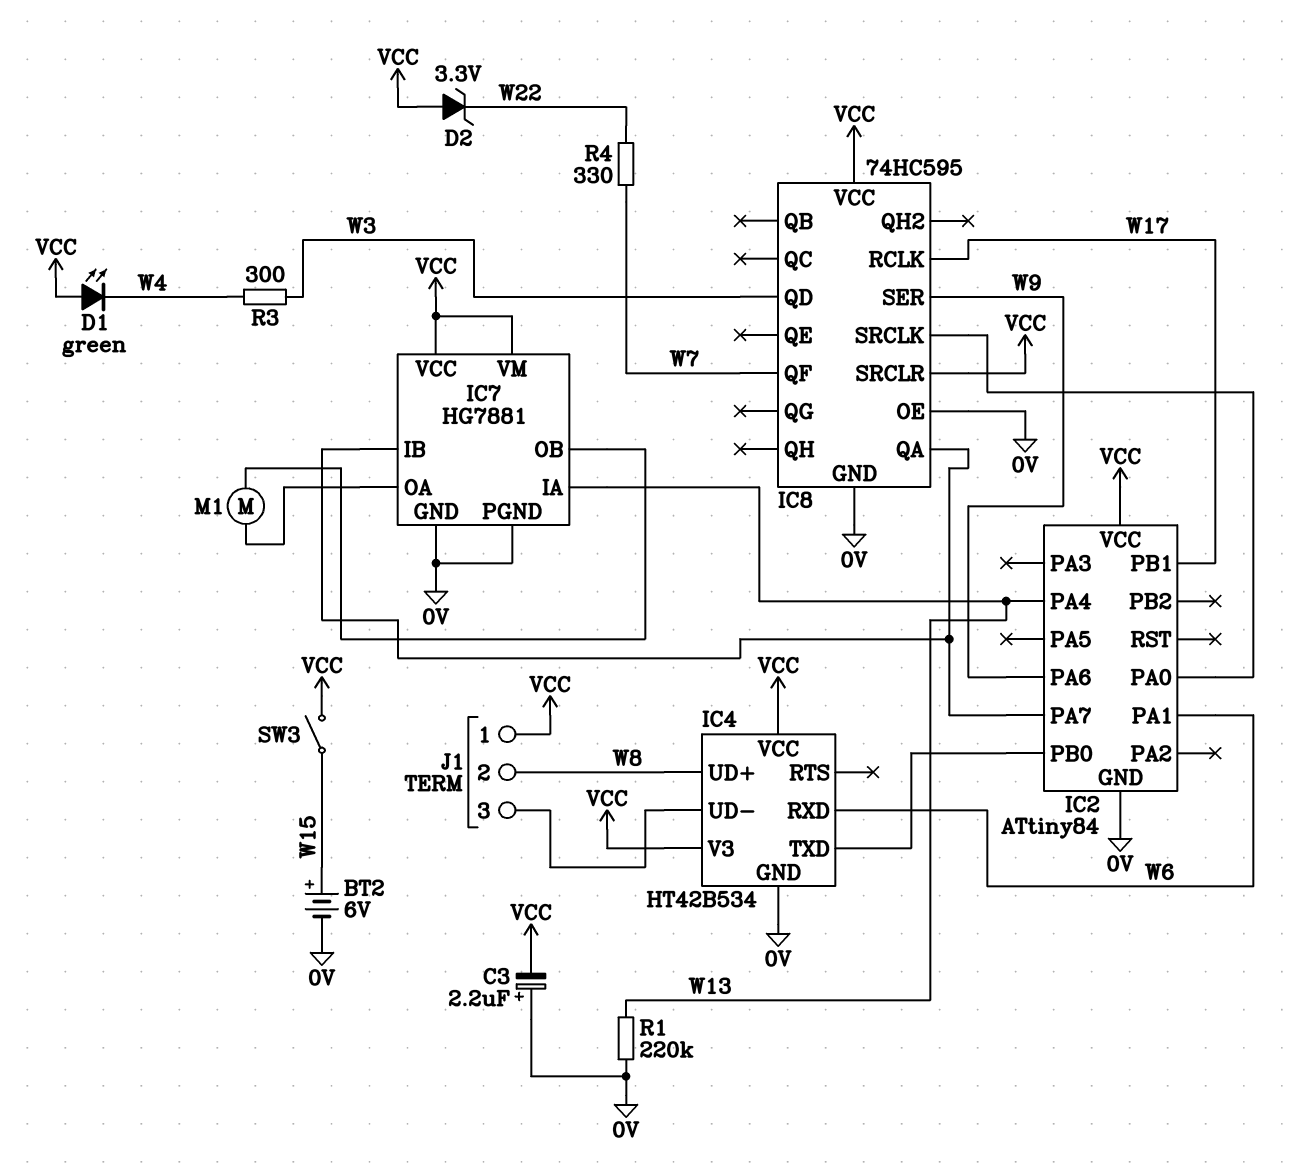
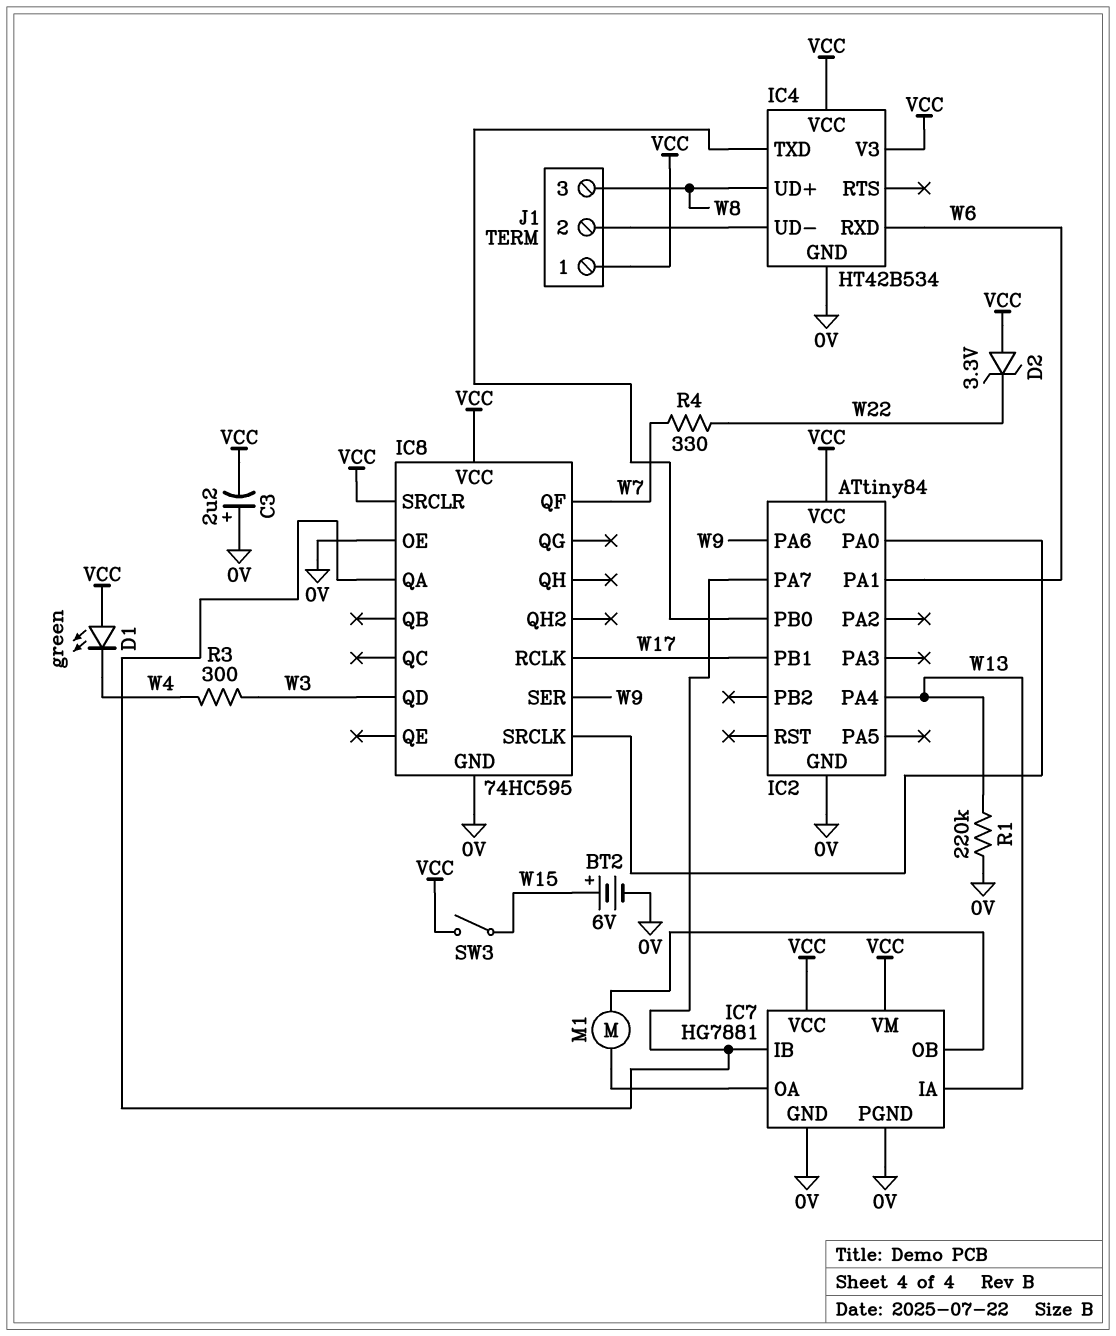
J1 pin 2: W8 -> IC4/UD-
J1 pin 3: IC4/UD- -> W8

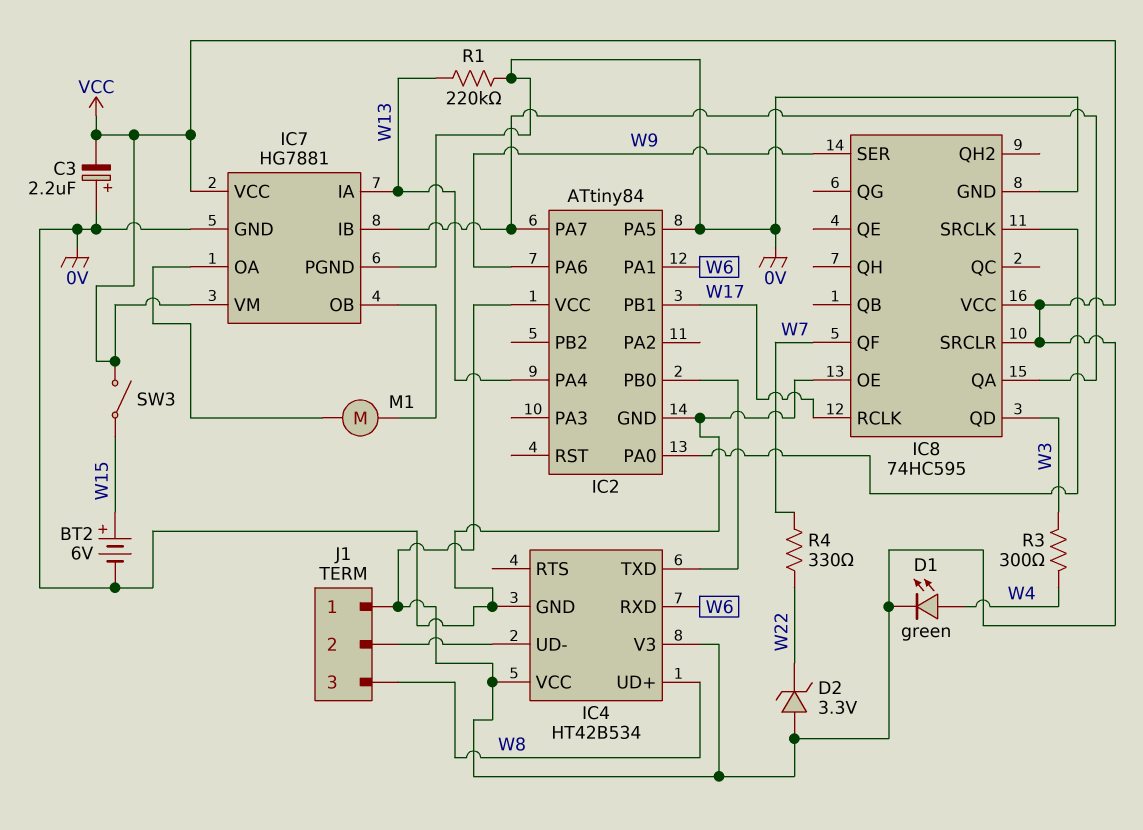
D1: LED green (A VCC, K W4) -> LED green (A W4, K VCC)
IC2 pin PA5: none -> 0V

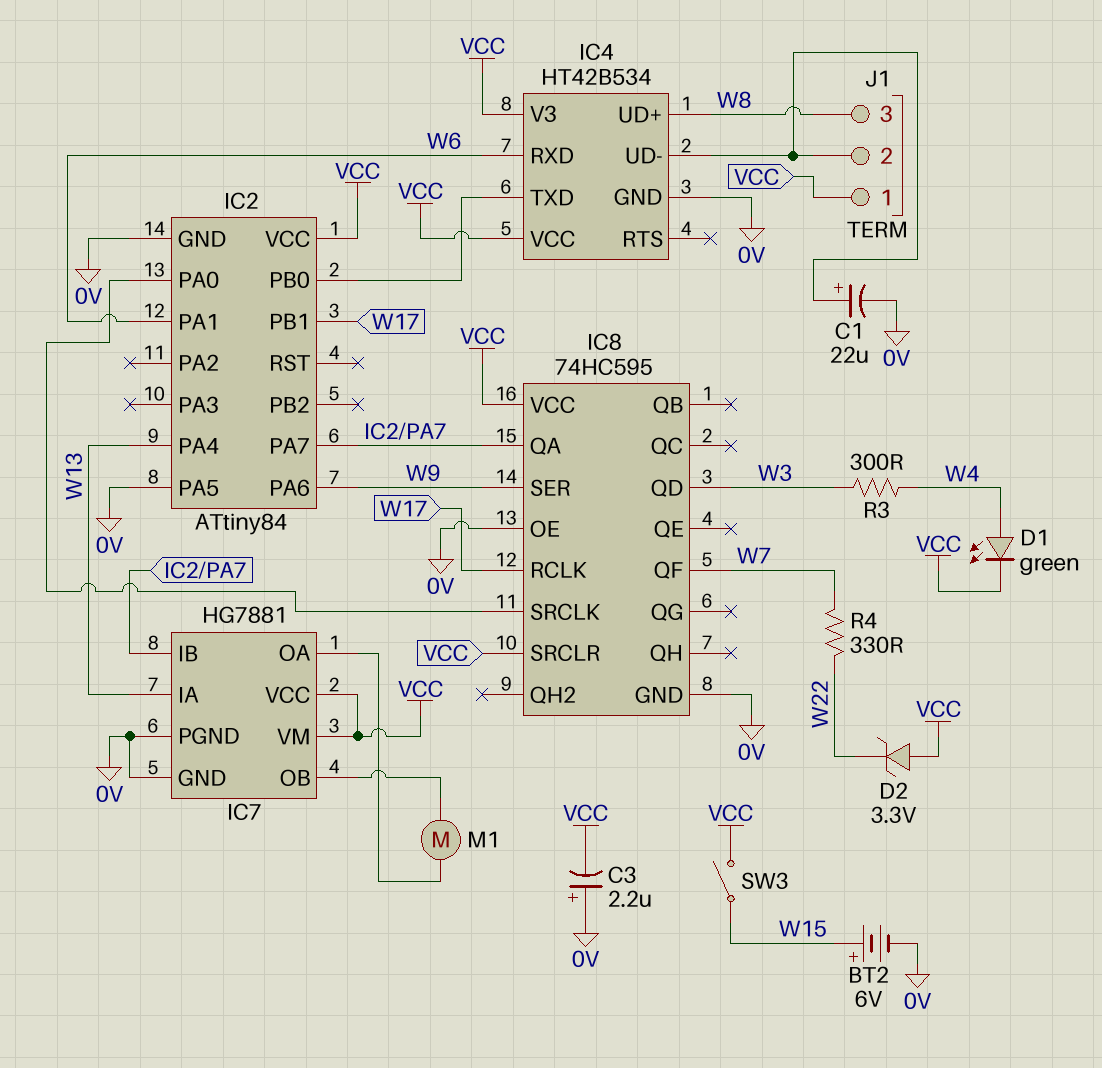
C1: none -> 22uF (plus IC4/UD-, minus 0V)
R1: 220k (0V, W13) -> none

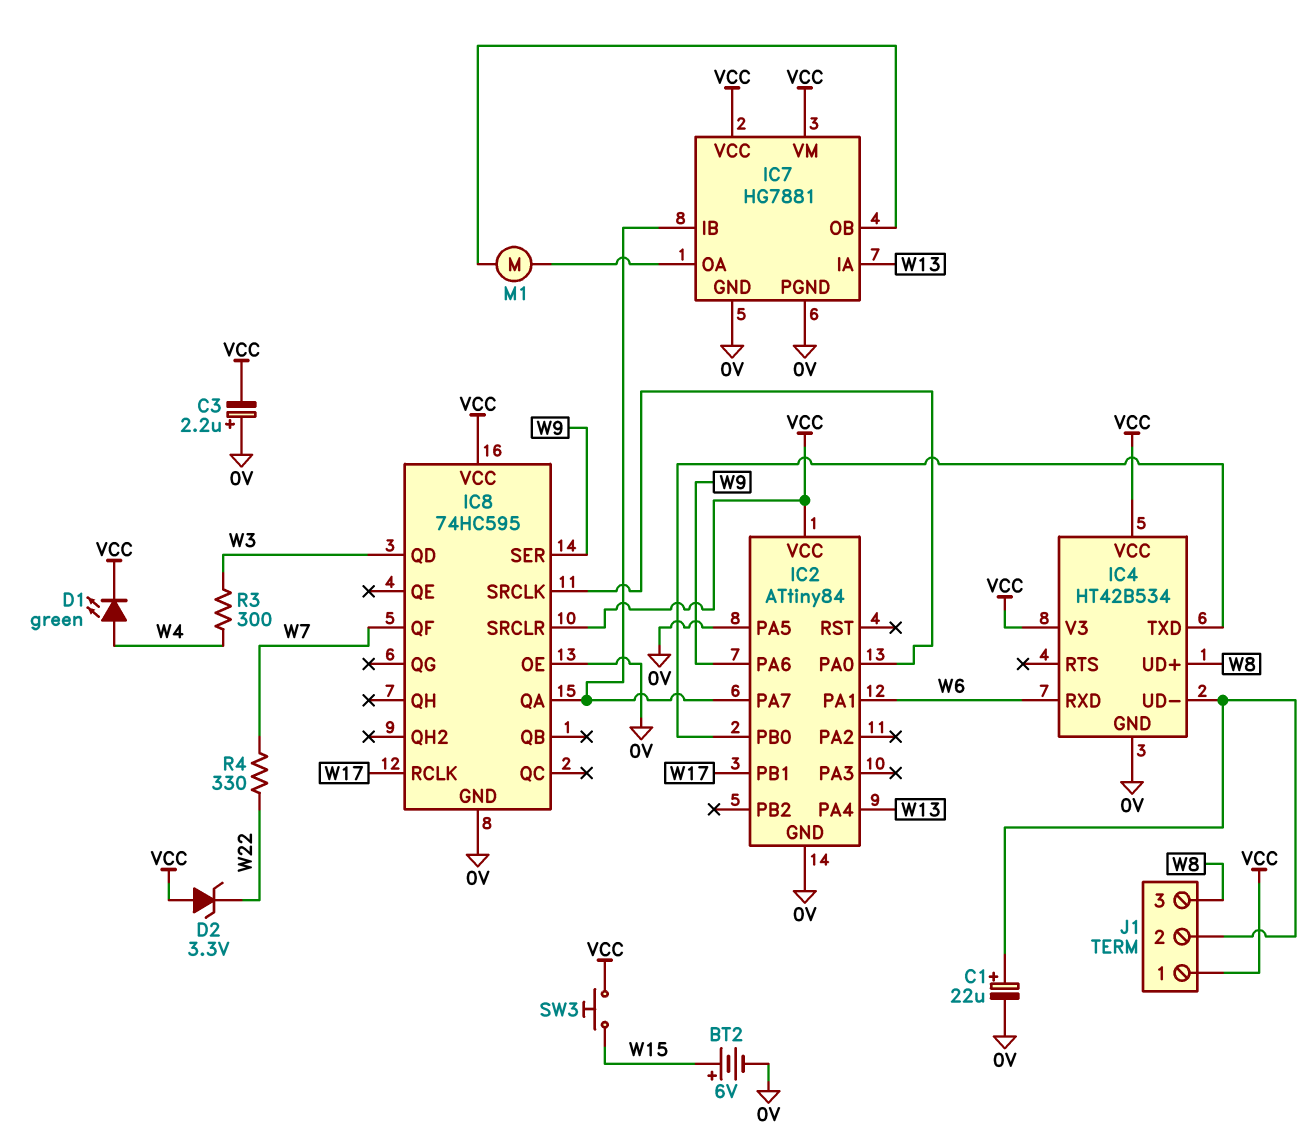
SW3: switch (VCC, W15) -> button (VCC, W15)

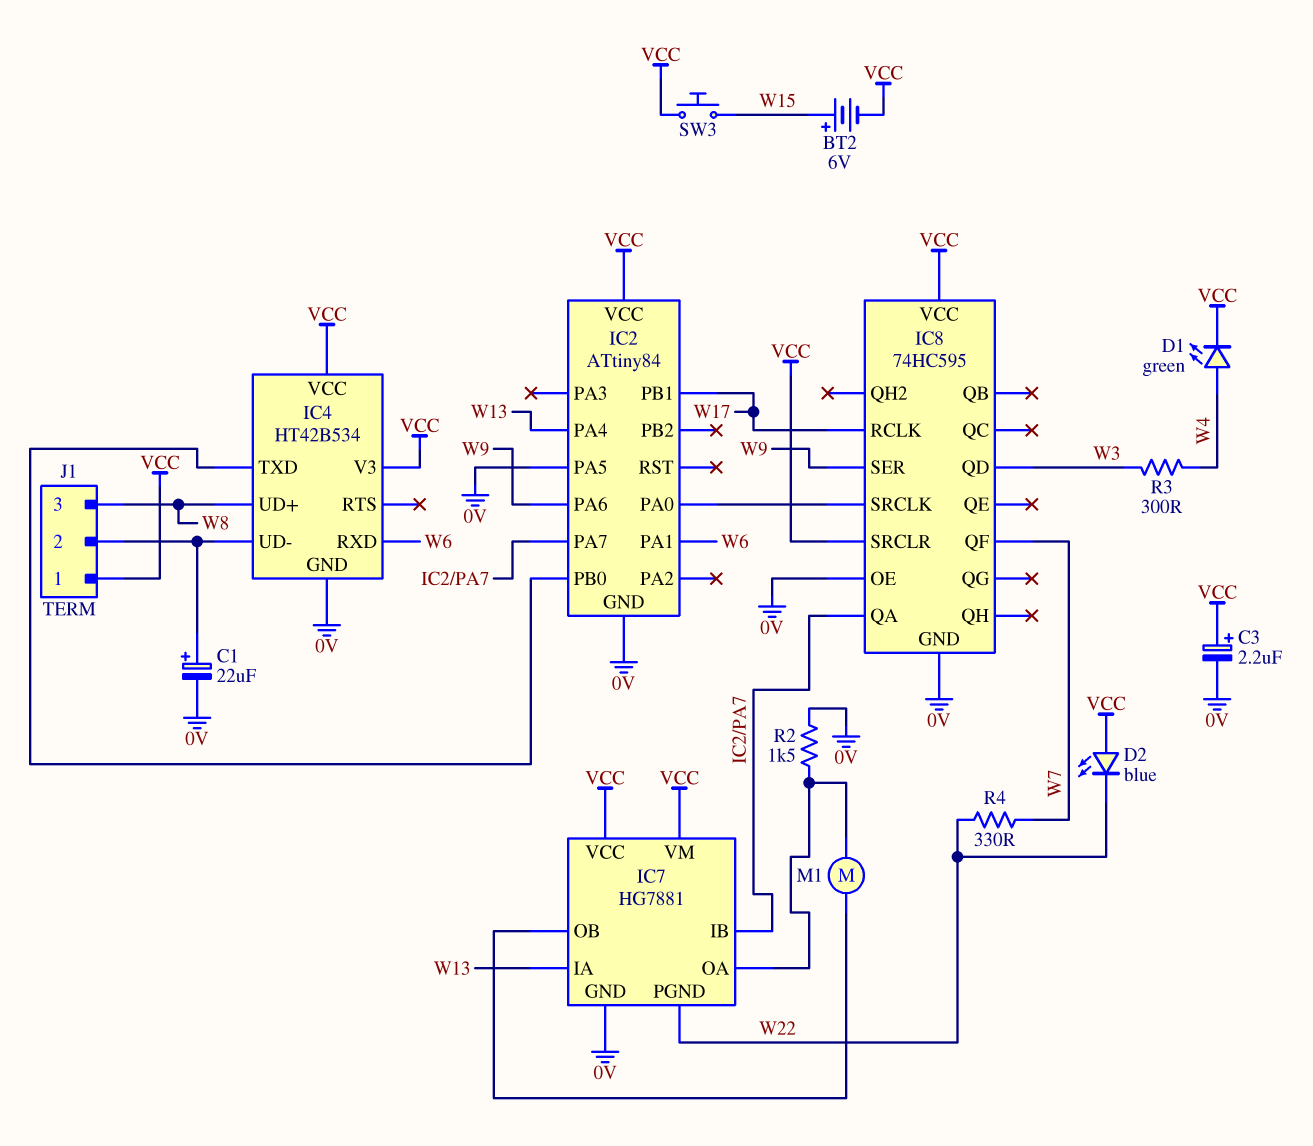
BT2: 6V (plus W15, minus 0V) -> 6V (plus W15, minus VCC)
C3: 2.2uF (plus 0V, minus VCC) -> 2.2uF (plus VCC, minus 0V)
D2: zener 3.3V (A VCC, K W22) -> LED blue (A VCC, K W22)
IC7 pin PGND: 0V -> W22
R2: none -> 1.5k (0V, IC7/OA)

